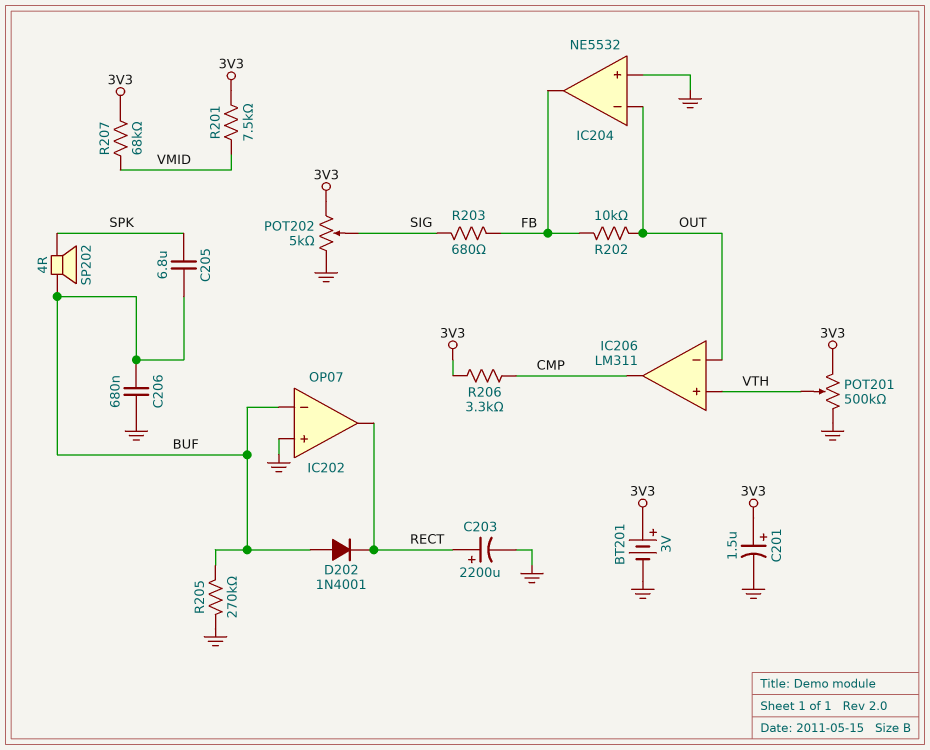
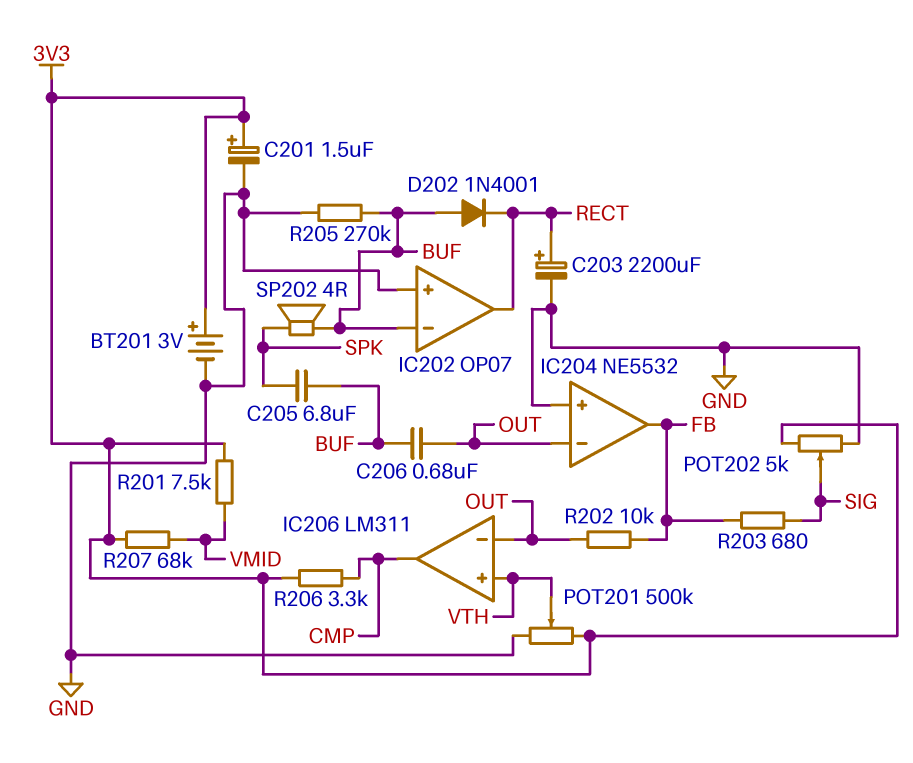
C206: 680nF (BUF, GND) -> 680nF (BUF, OUT)

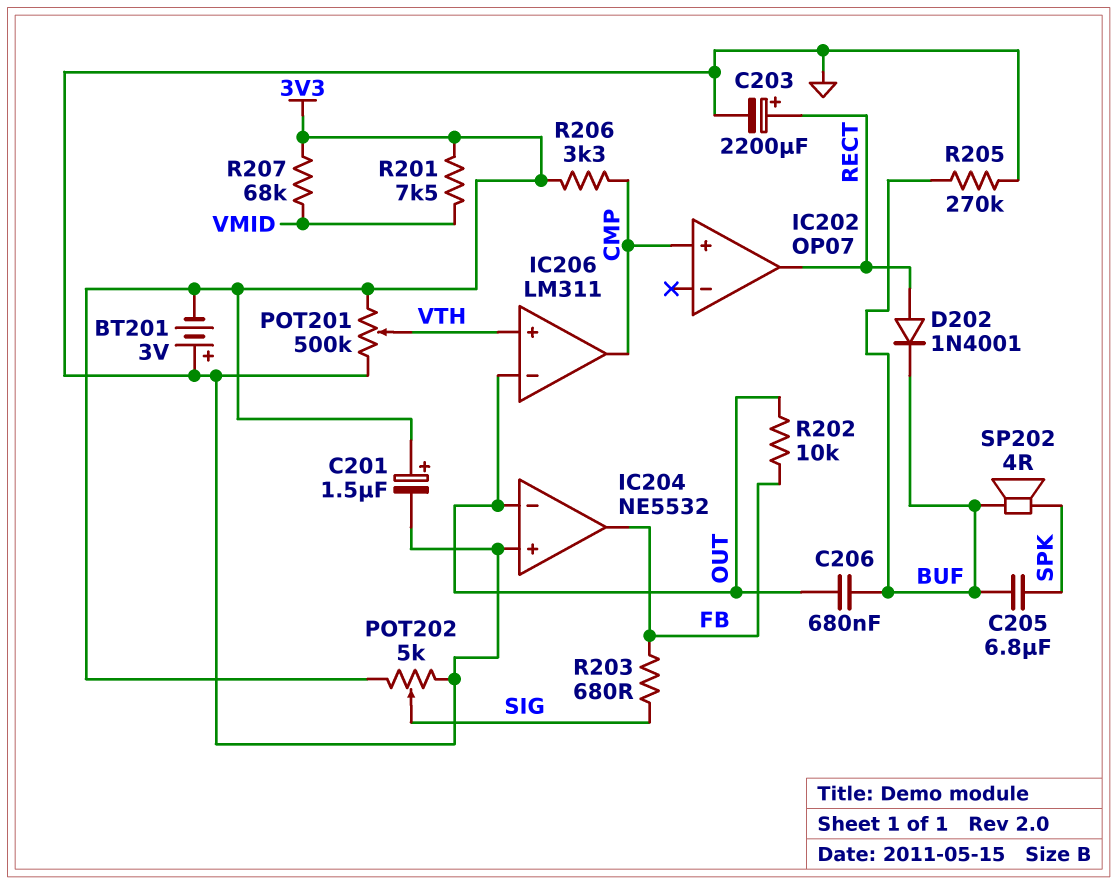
BT201: 3V (plus 3V3, minus GND) -> 3V (plus GND, minus 3V3)
D202: diode 1N4001 (A BUF, K RECT) -> diode 1N4001 (A RECT, K BUF)
IC202 pin in+: GND -> CMP
IC202 pin in-: BUF -> none

